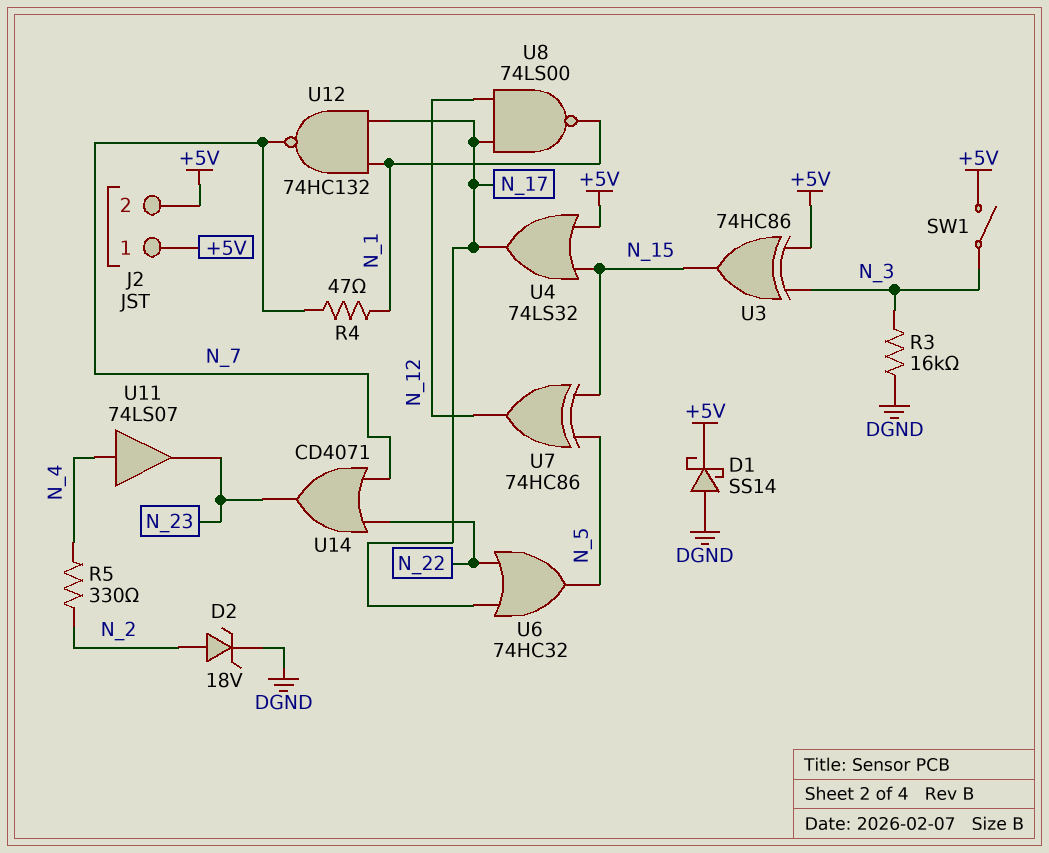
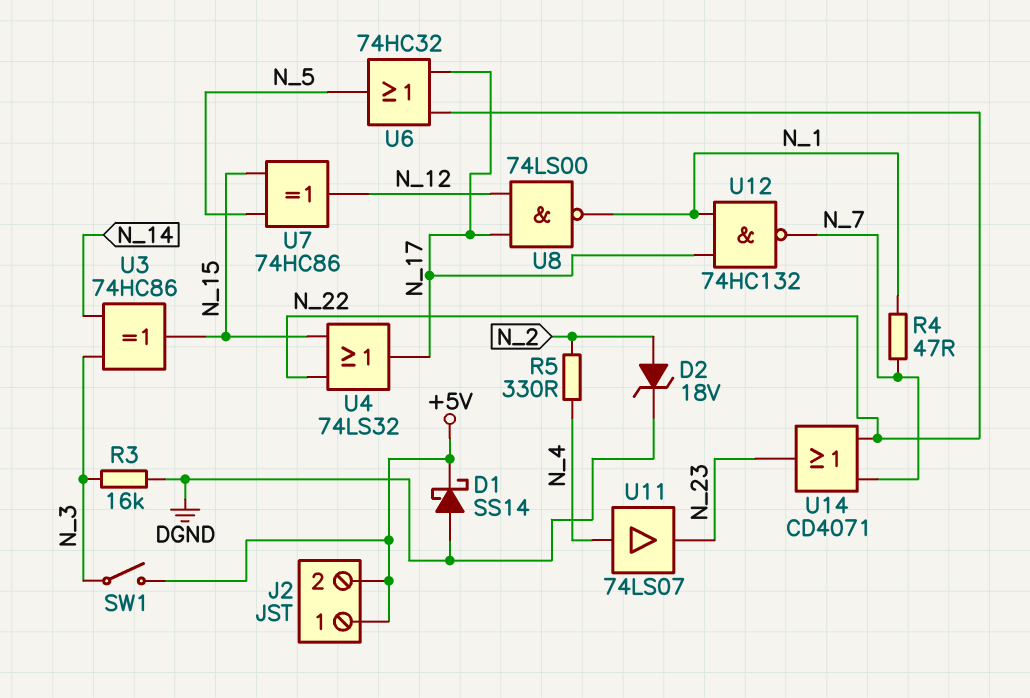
U3: XOR 74HC86 (in +5V, in N_3, out N_15) -> XOR 74HC86 (in N_3, in N_14, out N_15)
U4: OR 74LS32 (in +5V, in N_15, out N_17) -> OR 74LS32 (in N_15, in N_22, out N_17)

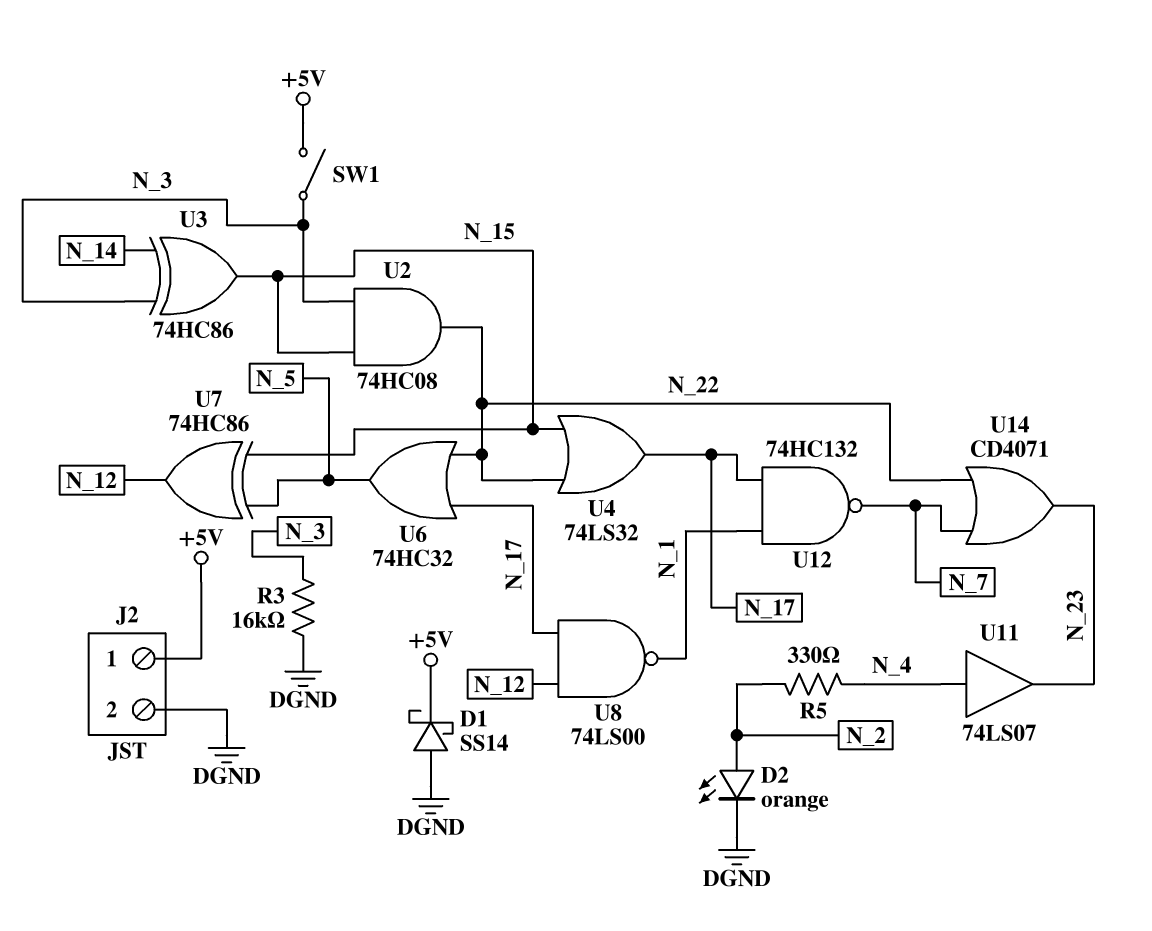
D2: zener 18V (A N_2, K DGND) -> LED orange (A N_2, K DGND)
J2 pin 2: +5V -> DGND
R4: 47 (N_1, N_7) -> none
U2: none -> AND 74HC08 (in N_3, in N_15, out N_22)

